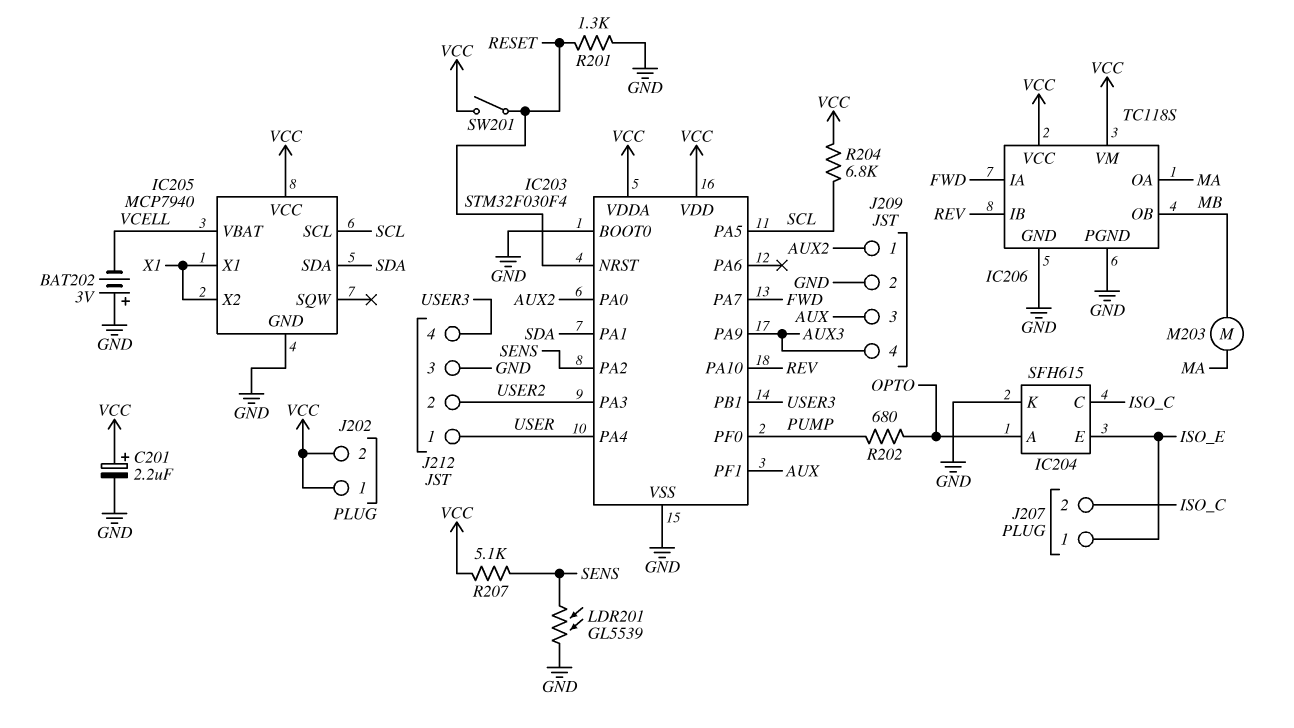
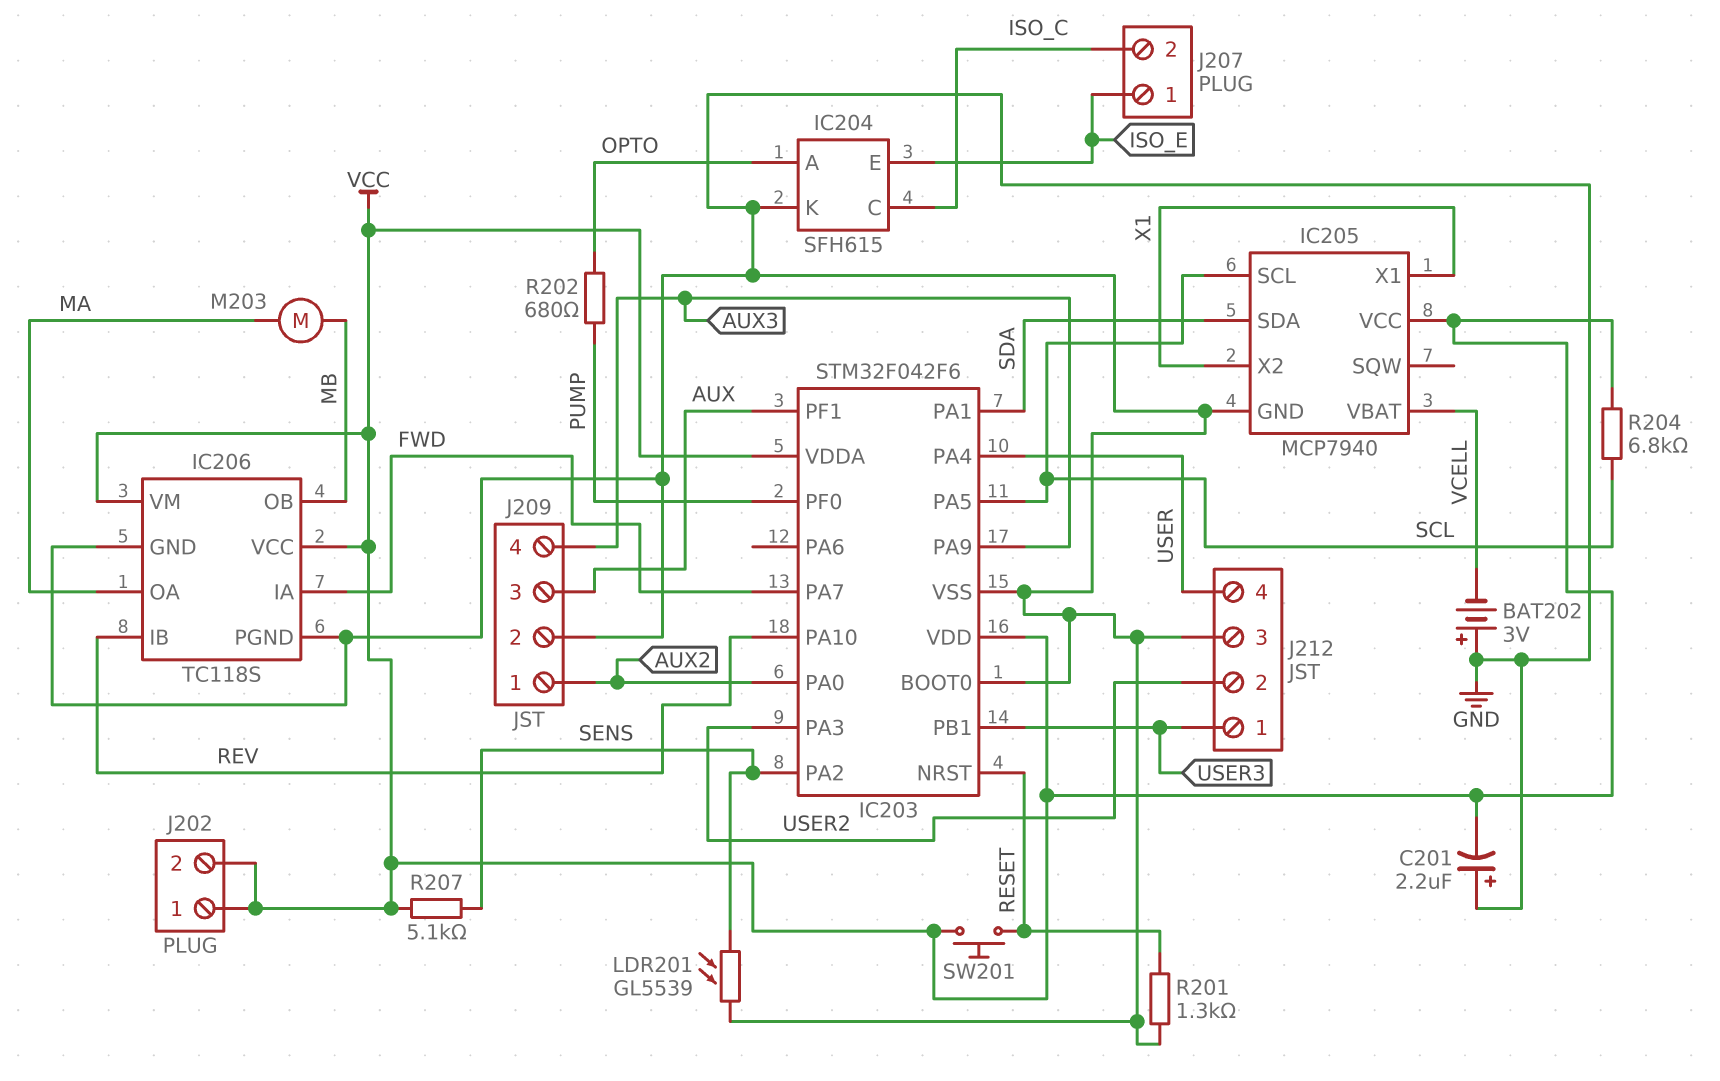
C201: 2.2uF (plus VCC, minus GND) -> 2.2uF (plus GND, minus VCC)
IC203: STM32F030F4 -> STM32F042F6
J212 pin 1: USER -> USER3
J212 pin 4: USER3 -> USER
SW201: switch (RESET, VCC) -> button (RESET, VCC)

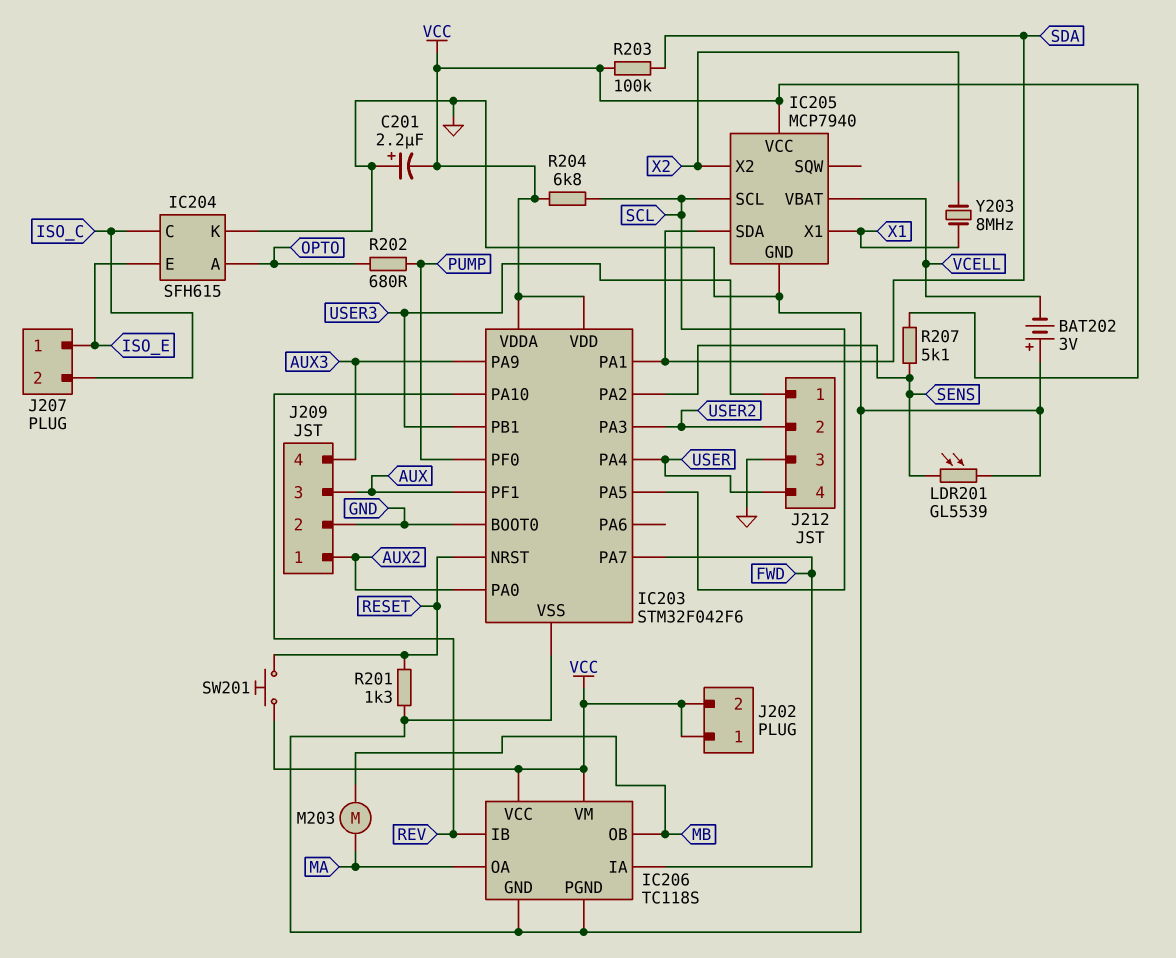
IC205 pin X2: X1 -> X2
R203: none -> 100k (SDA, VCC)
Y203: none -> 8MHz (X1, X2)

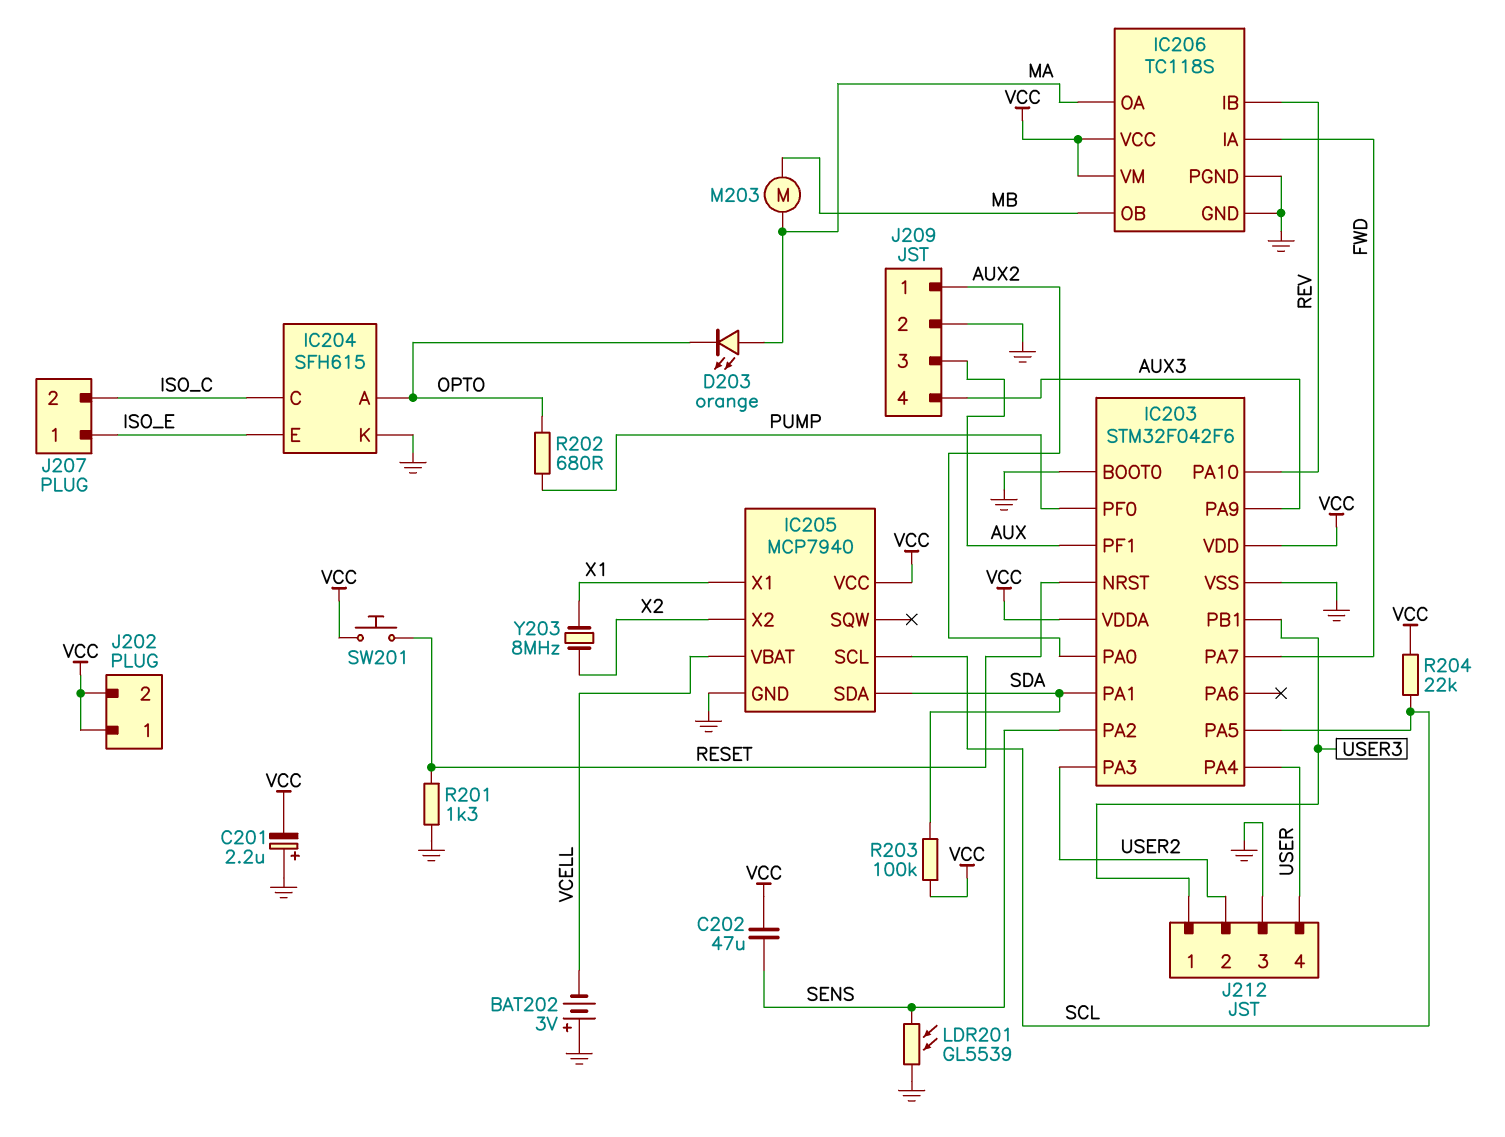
C202: none -> 47uF (SENS, VCC)
D203: none -> LED orange (A MA, K OPTO)
R204: 6.8k (SCL, VCC) -> 22k (SCL, VCC)
R207: 5.1k (SENS, VCC) -> none

